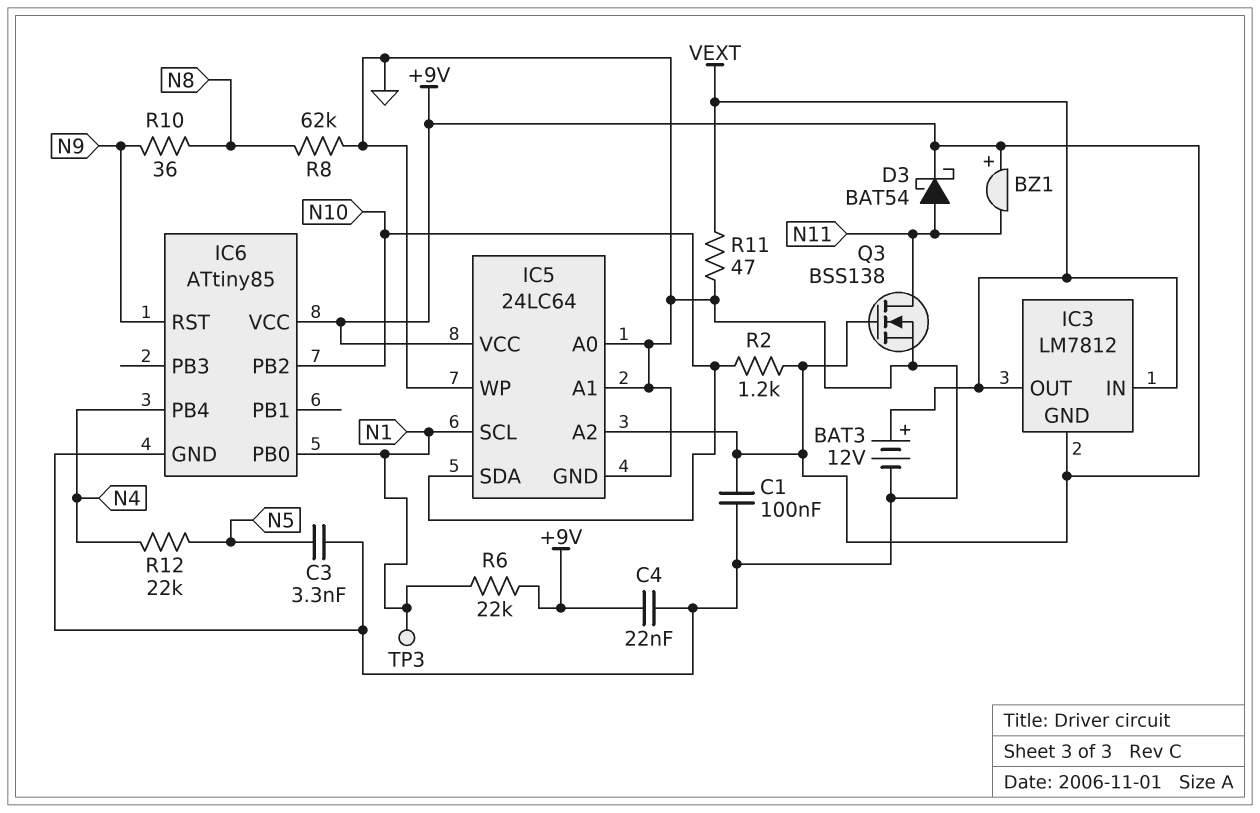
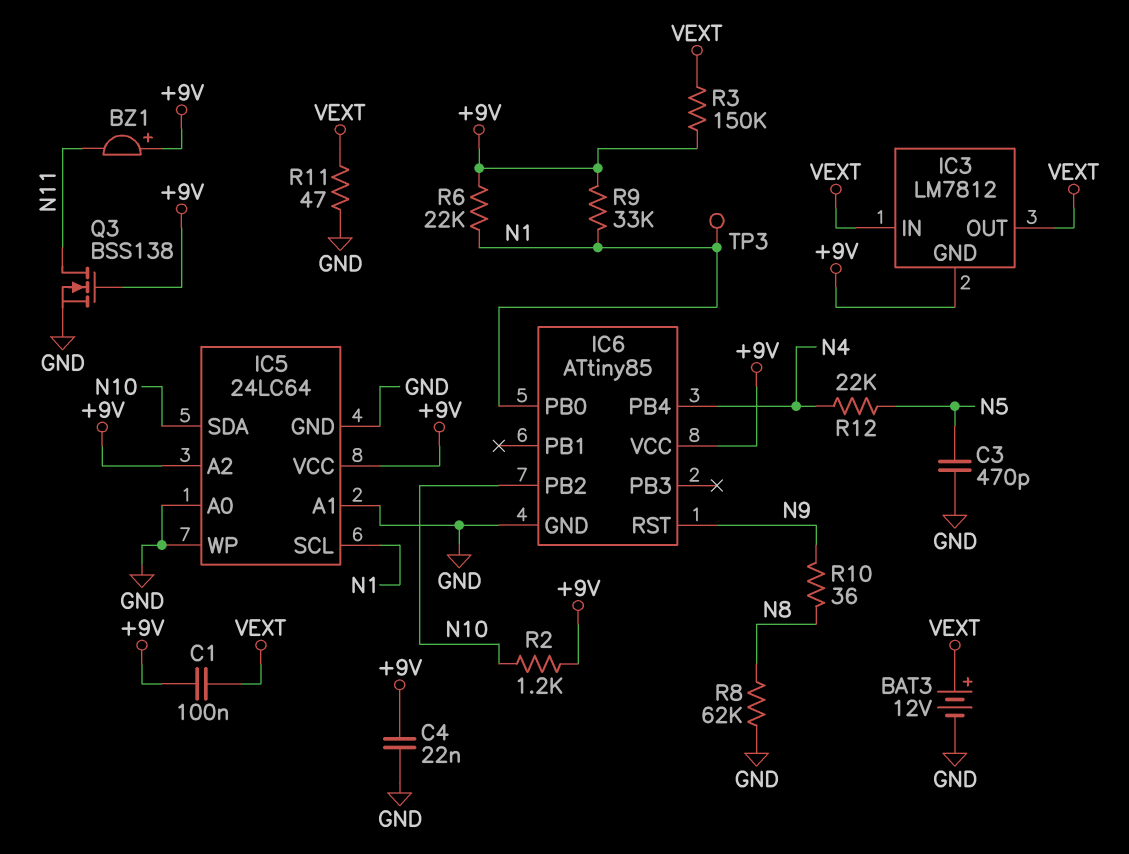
C1: 100nF (+9V, GND) -> 100nF (+9V, VEXT)
C3: 3.3nF (GND, N5) -> 470pF (GND, N5)
D3: schottky BAT54 (A N11, K +9V) -> none
R3: none -> 150k (+9V, VEXT)
R9: none -> 33k (+9V, N1)

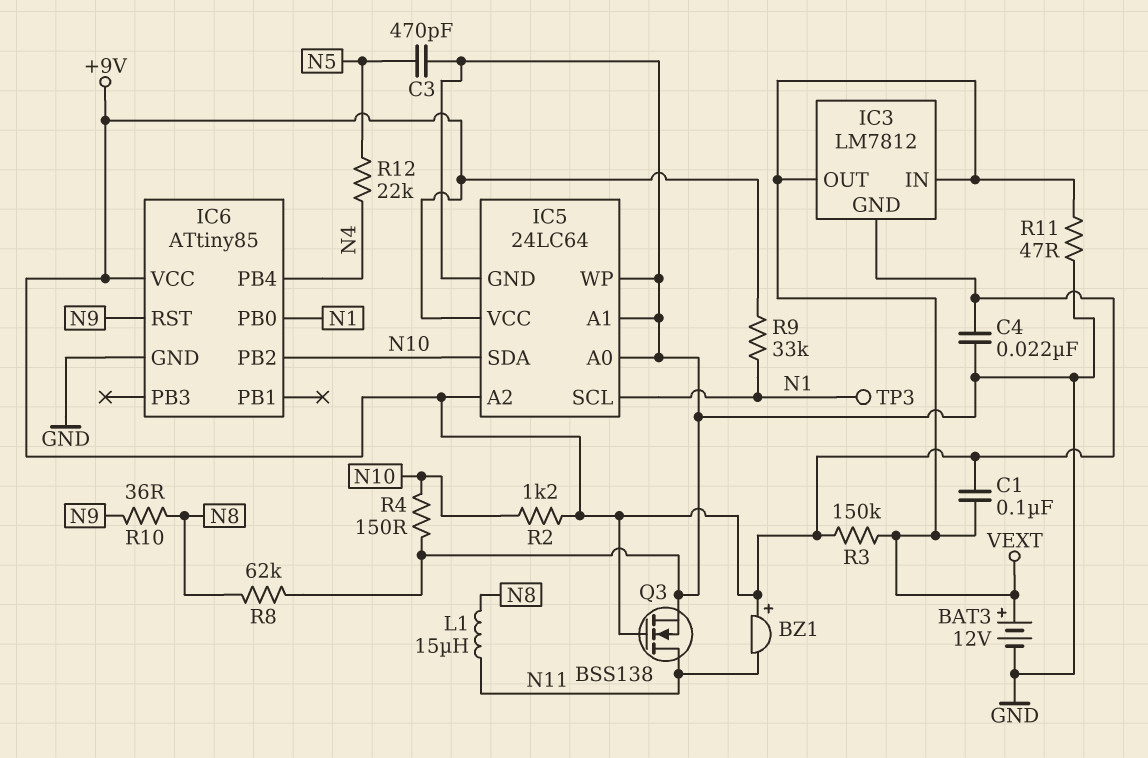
L1: none -> 15uH (N8, N11)
R4: none -> 150 (GND, N10)
R6: 22k (+9V, N1) -> none

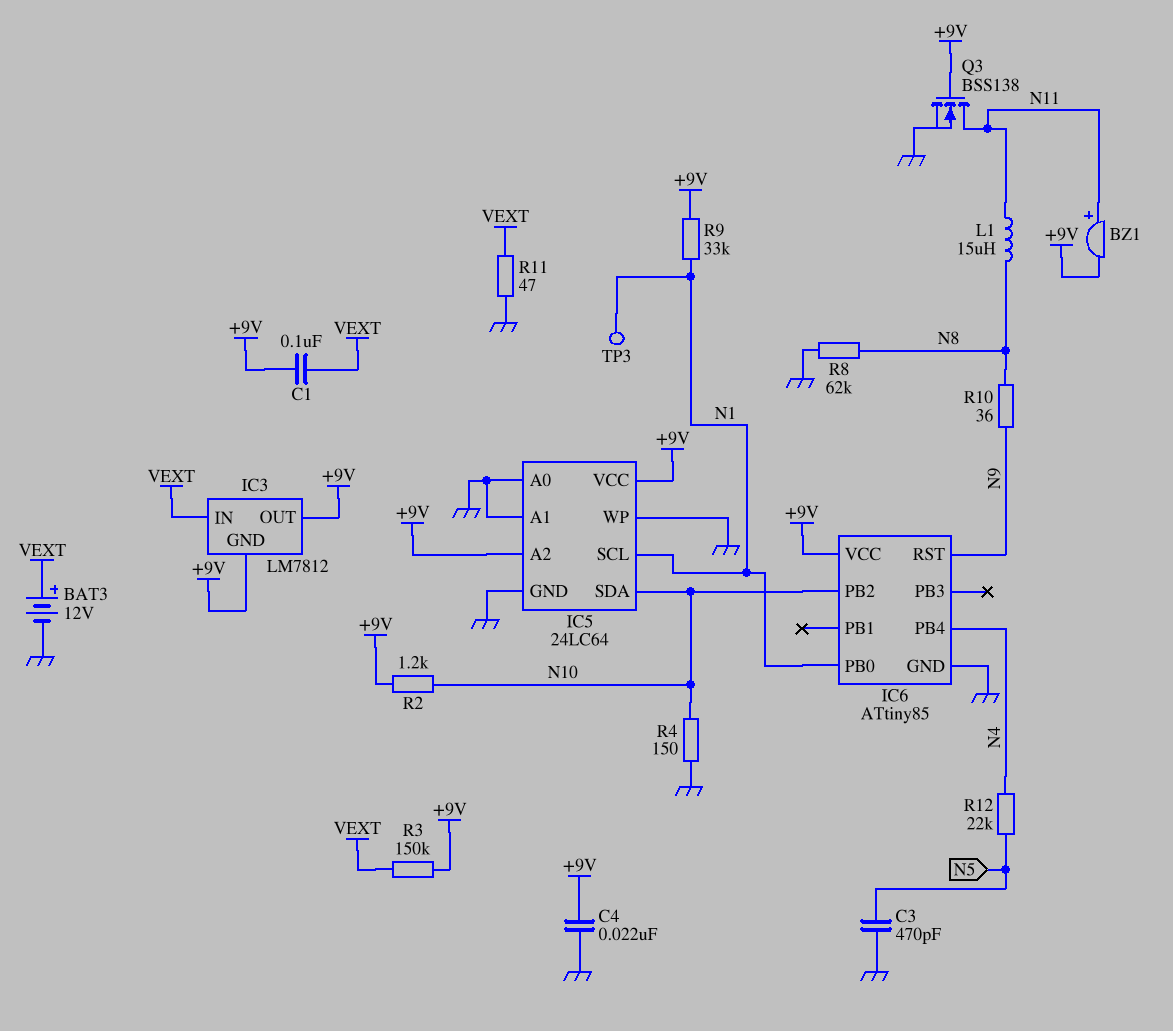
BZ1: buzzer (plus +9V, minus N11) -> buzzer (plus N11, minus +9V)
IC3 pin OUT: VEXT -> +9V

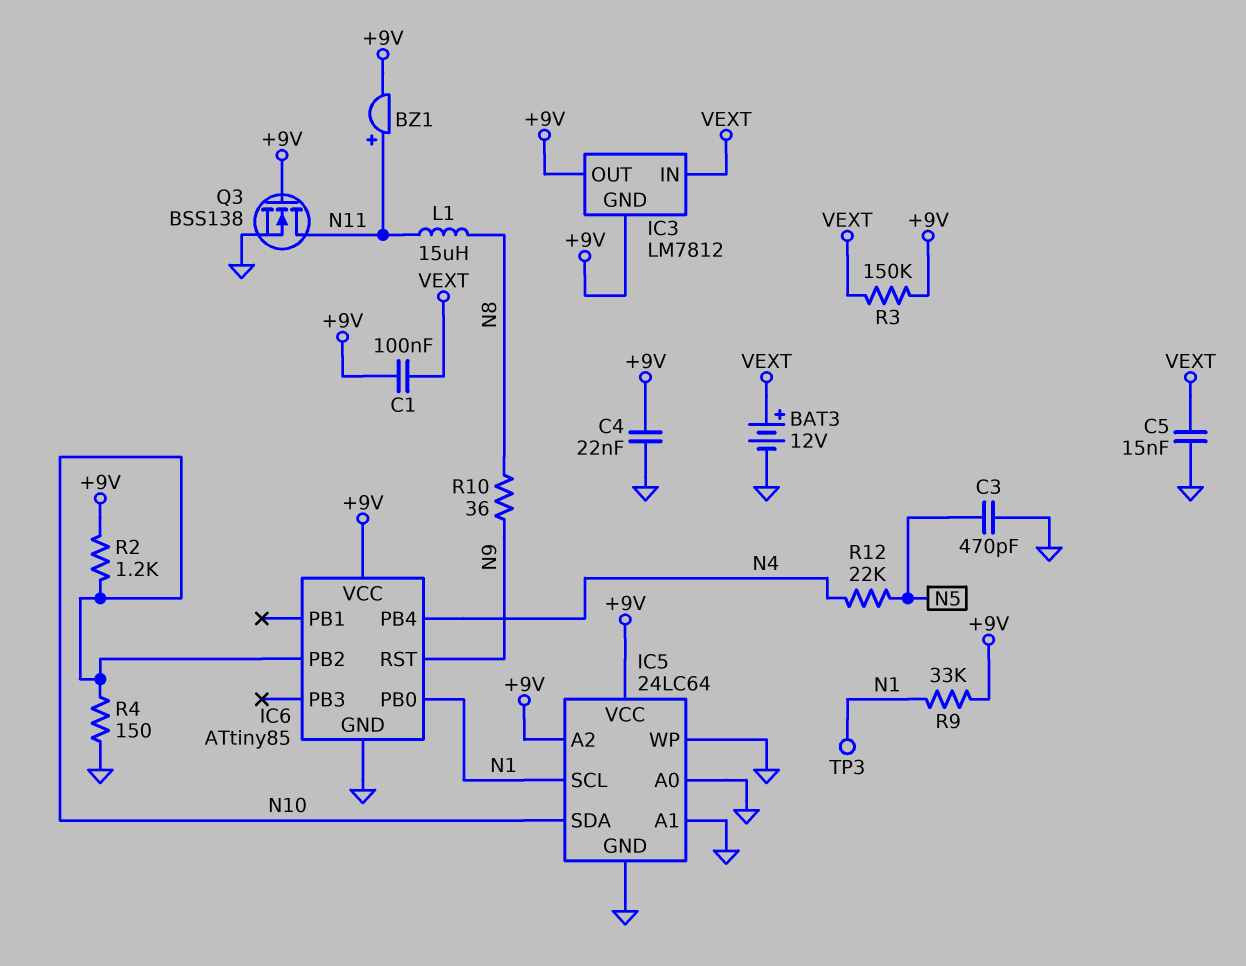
C5: none -> 15nF (GND, VEXT)
R8: 62k (GND, N8) -> none
R11: 47 (GND, VEXT) -> none

